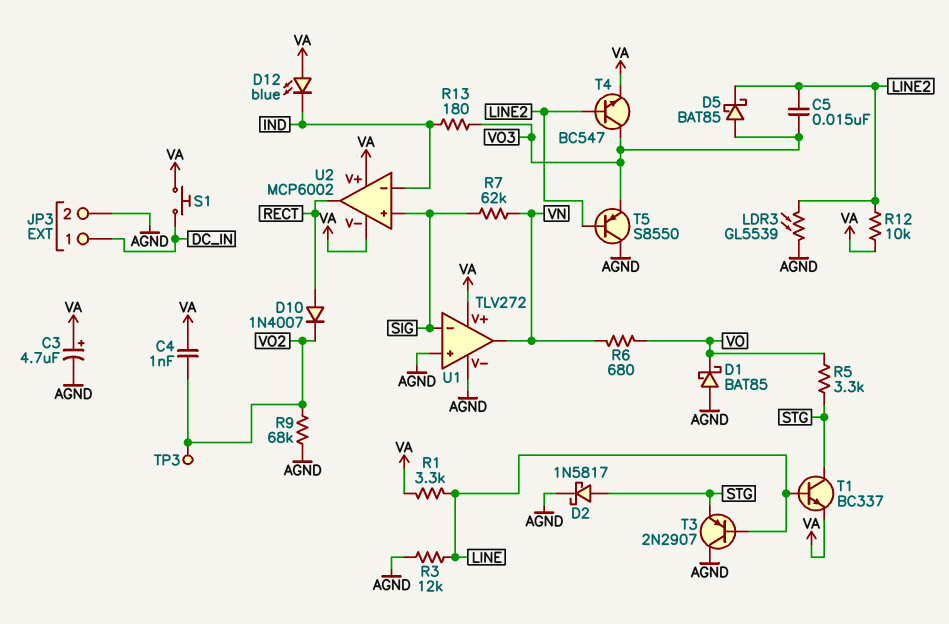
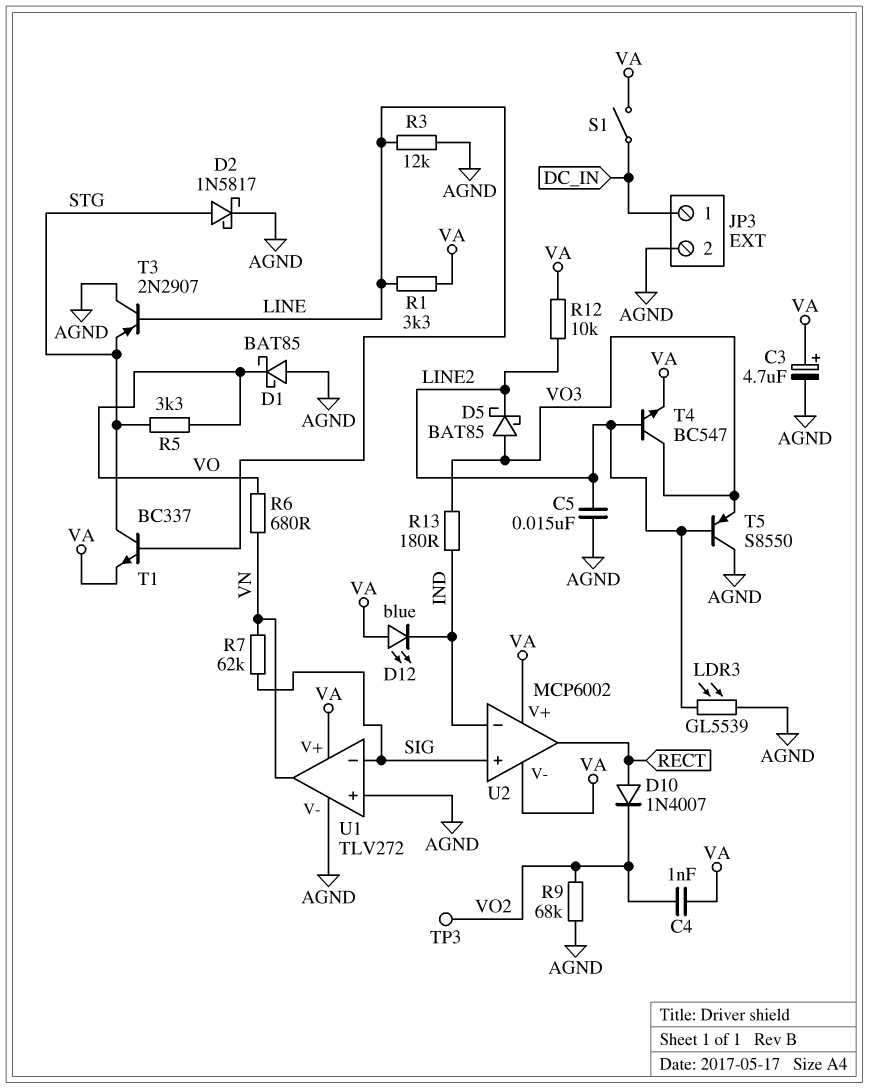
C5: 15nF (LINE2, VO3) -> 15nF (AGND, LINE2)
S1: button (DC_IN, VA) -> switch (DC_IN, VA)

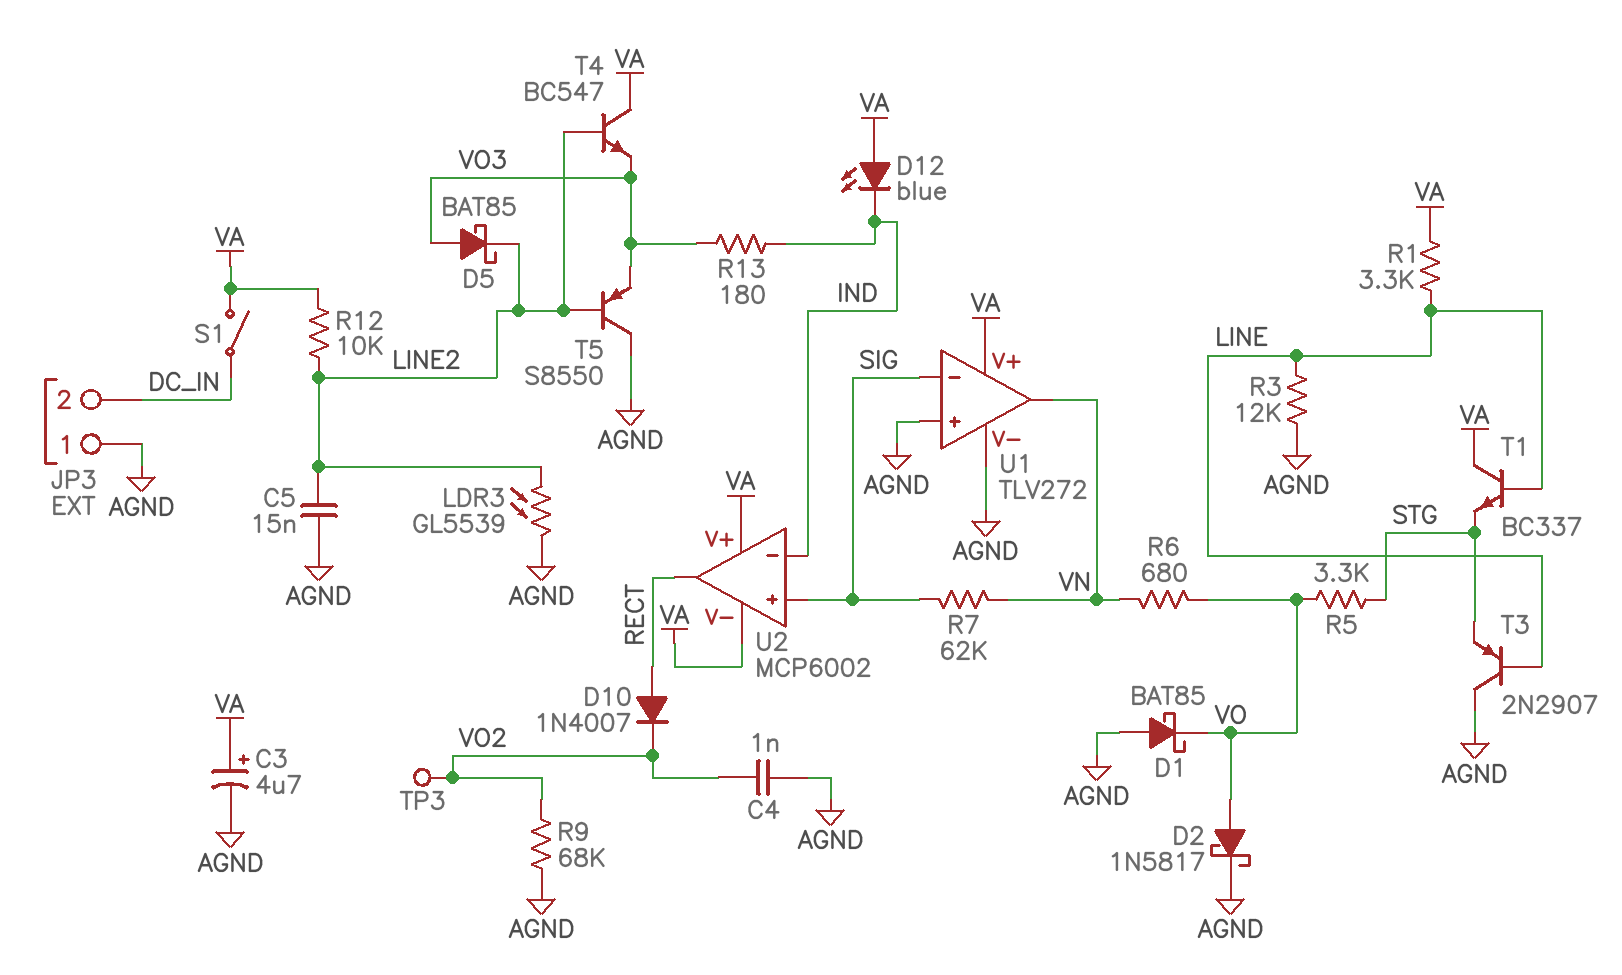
C4: 1nF (VA, VO2) -> 1nF (AGND, VO2)
D2: schottky 1N5817 (A STG, K AGND) -> schottky 1N5817 (A VO, K AGND)
JP3 pin 1: DC_IN -> AGND
JP3 pin 2: AGND -> DC_IN
T1: NPN BC337 (B LINE, C STG, E VA) -> NPN BC337 (B LINE, C VA, E STG)
T4: NPN BC547 (B LINE2, C VO3, E VA) -> NPN BC547 (B LINE2, C VA, E VO3)

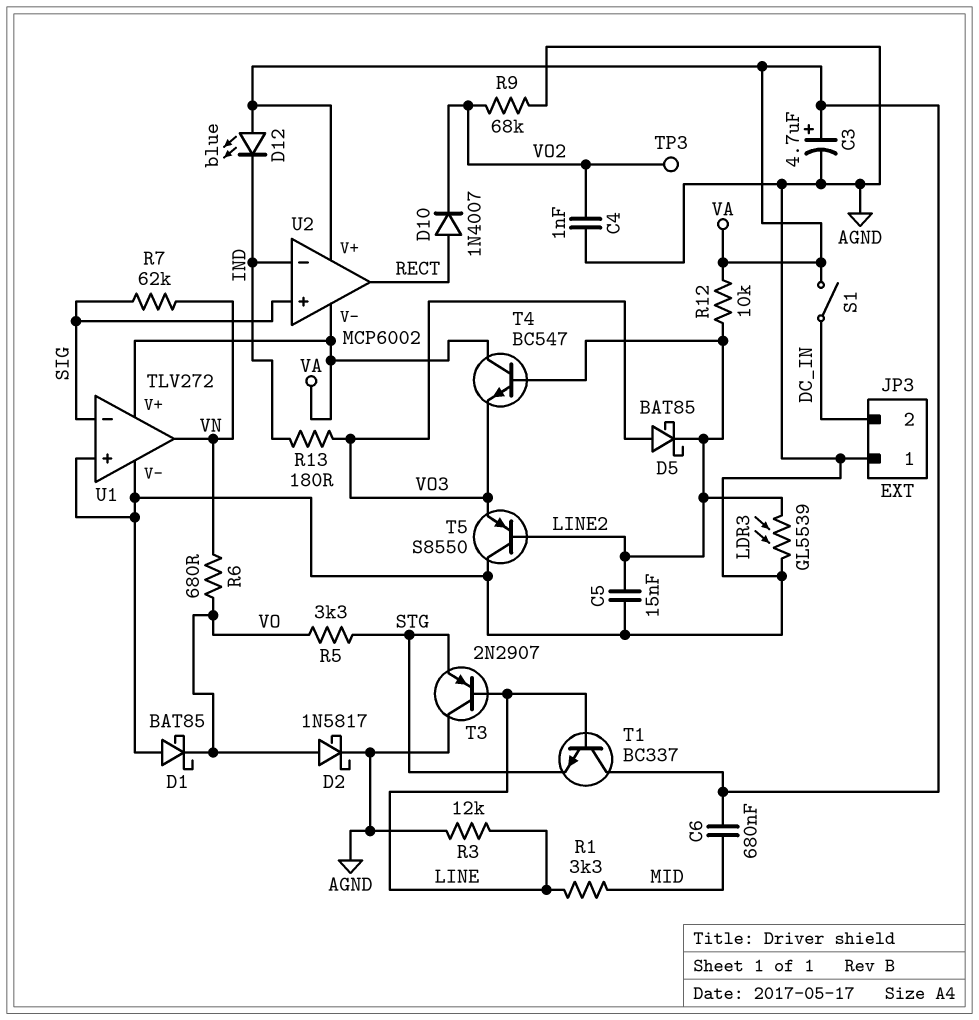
C6: none -> 680nF (MID, VA)
R1: 3.3k (LINE, VA) -> 3.3k (LINE, MID)

